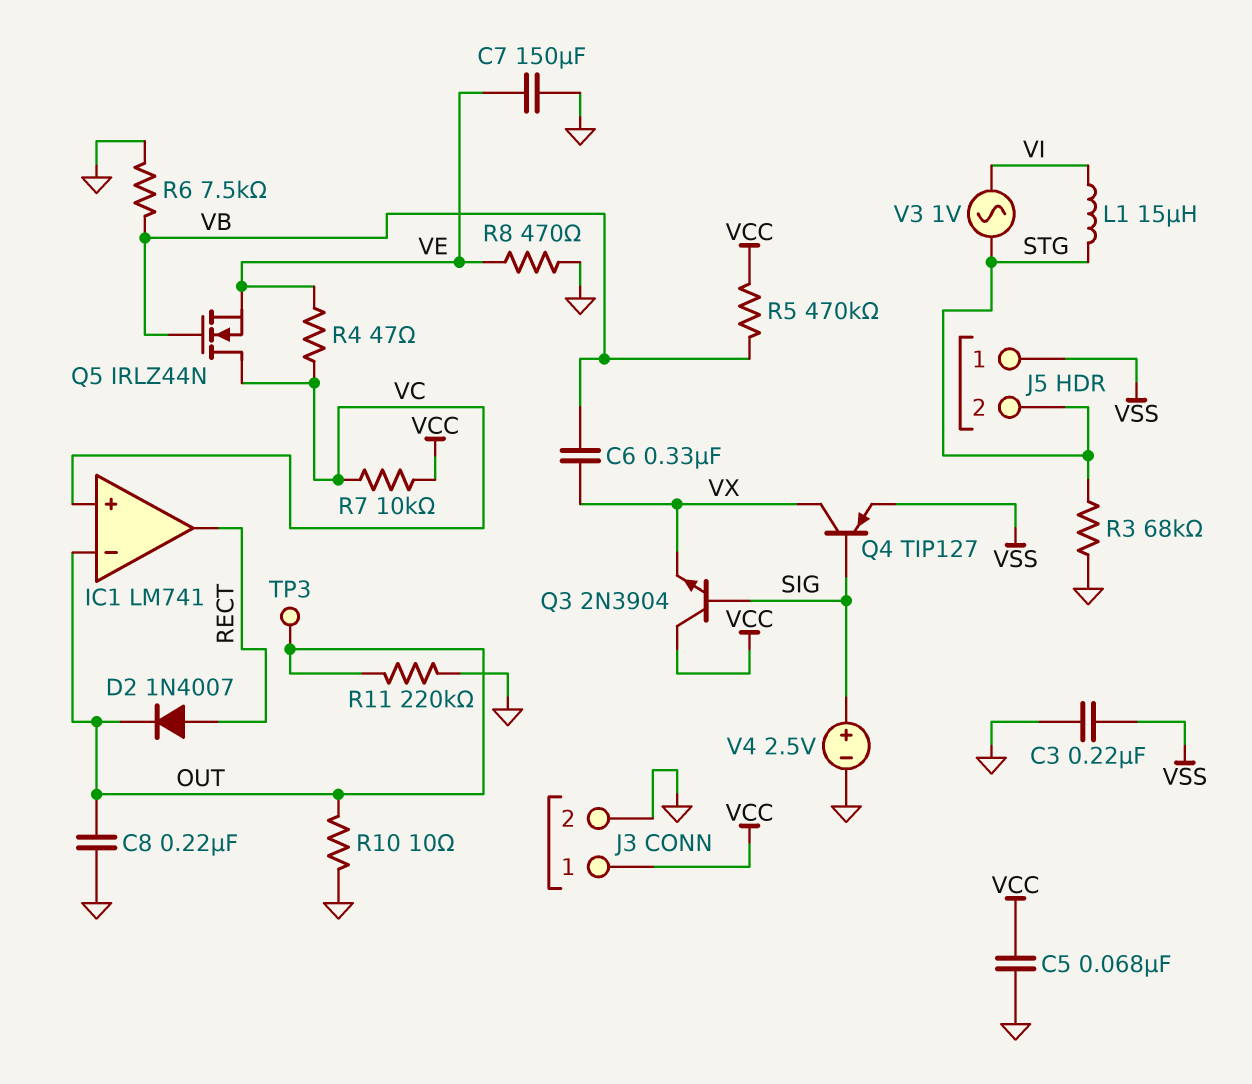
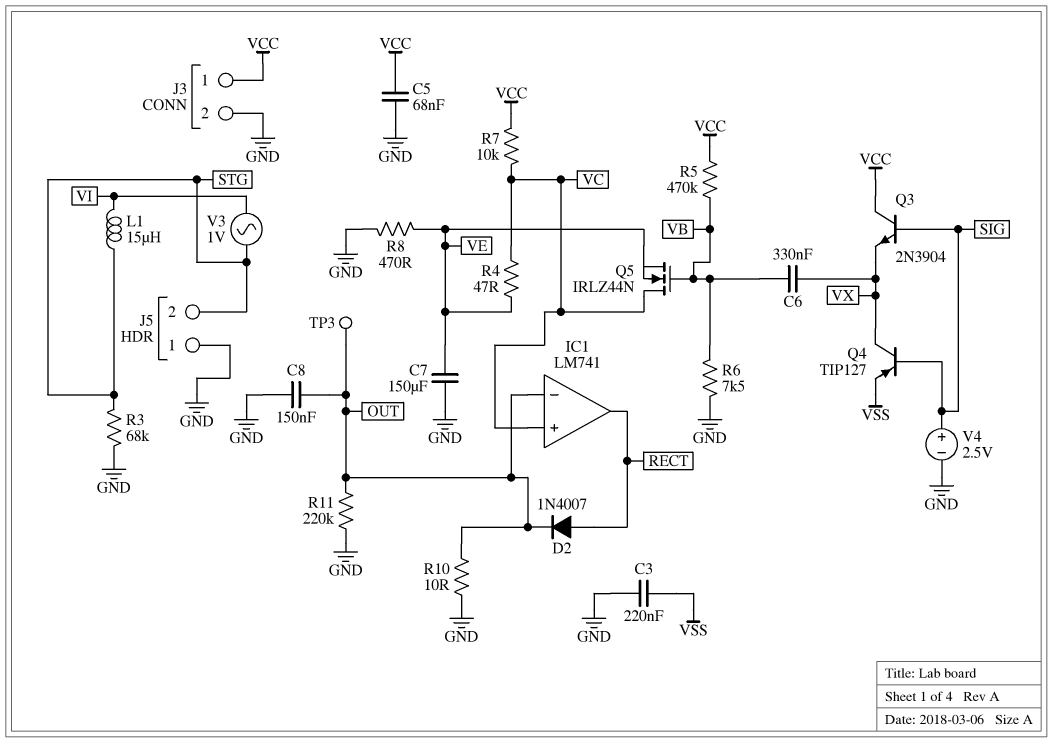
C8: 220nF (GND, OUT) -> 150nF (GND, OUT)
J5 pin 1: VSS -> GND

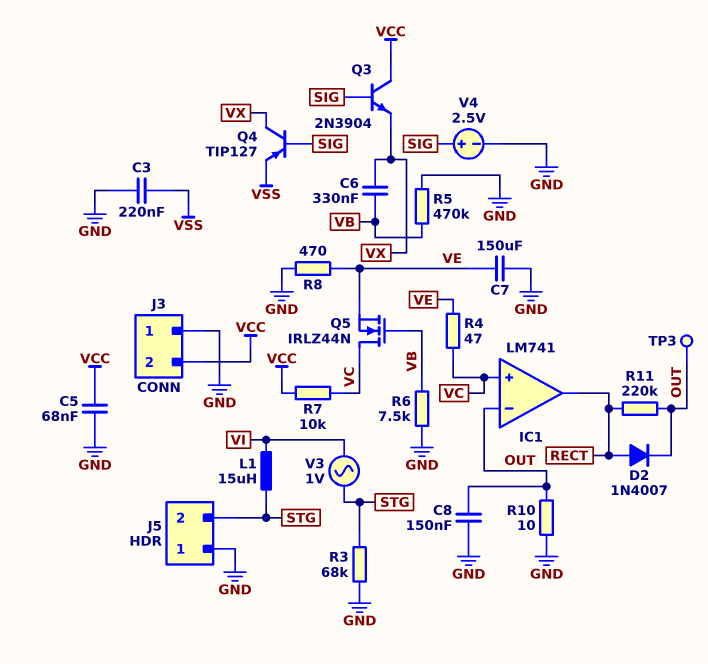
J3 pin 1: VCC -> GND
J3 pin 2: GND -> VCC
R5: 470k (VB, VCC) -> 470k (GND, VB)
R11: 220k (GND, OUT) -> 220k (OUT, RECT)

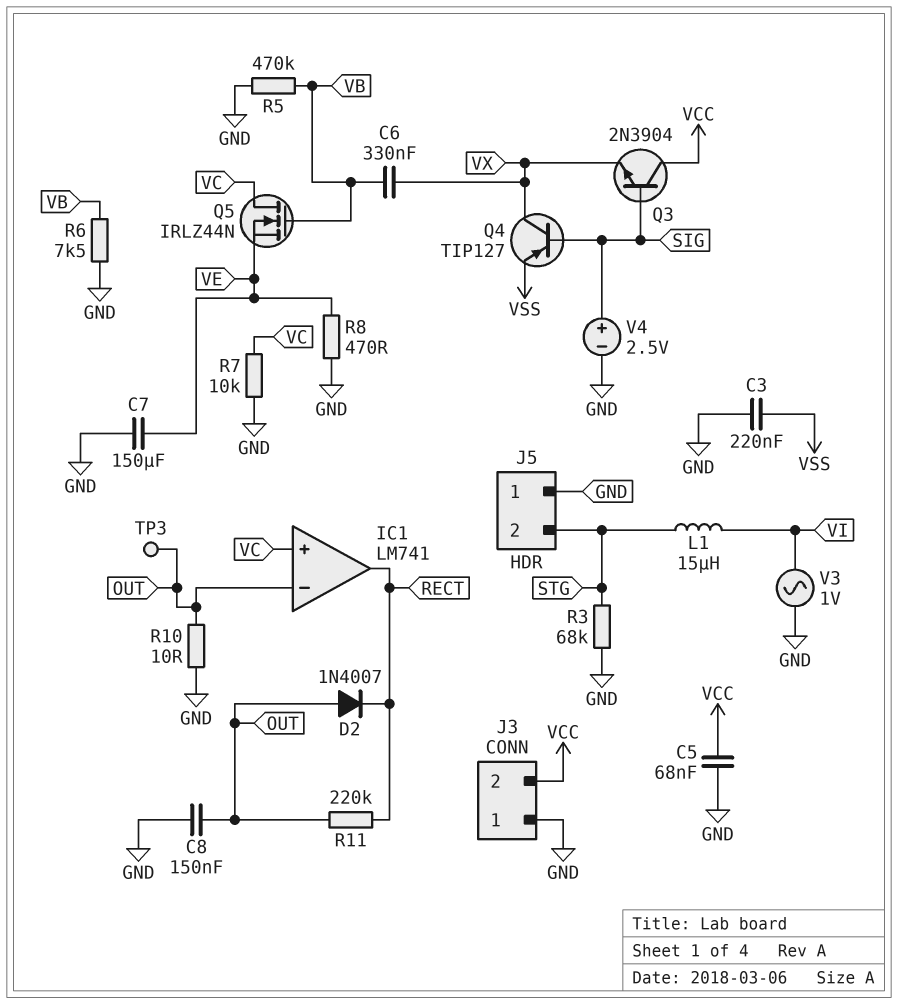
D2: diode 1N4007 (A RECT, K OUT) -> diode 1N4007 (A OUT, K RECT)
R4: 47 (VC, VE) -> none
R7: 10k (VC, VCC) -> 10k (GND, VC)
V3: AC 1V (STG, VI) -> AC 1V (GND, VI)

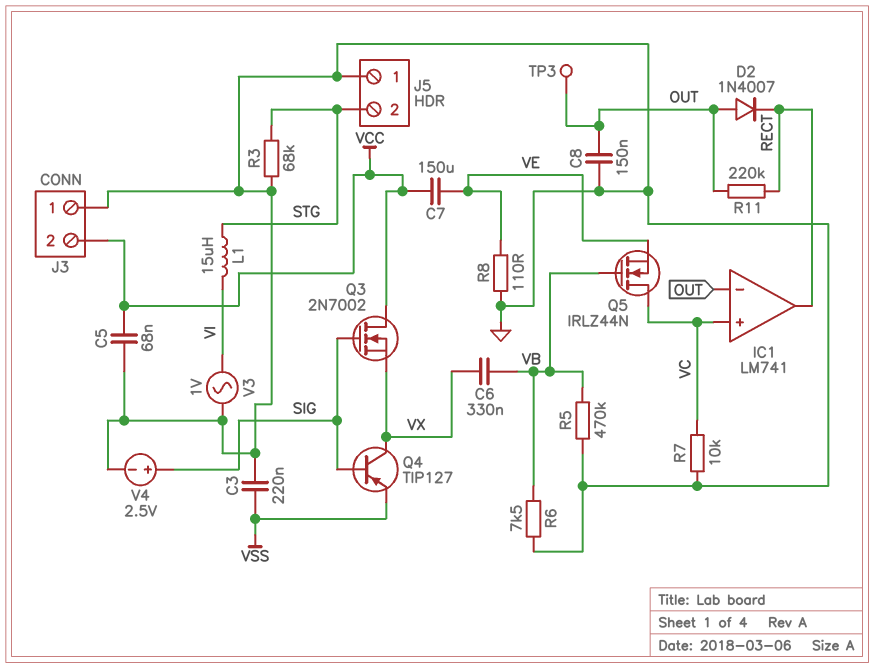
C7: 150uF (GND, VE) -> 150uF (VCC, VE)
Q3: NPN 2N3904 (B SIG, C VCC, E VX) -> NMOS 2N7002 (G SIG, D VCC, S VX)
R8: 470 (GND, VE) -> 110 (GND, VE)
R10: 10 (GND, OUT) -> none

